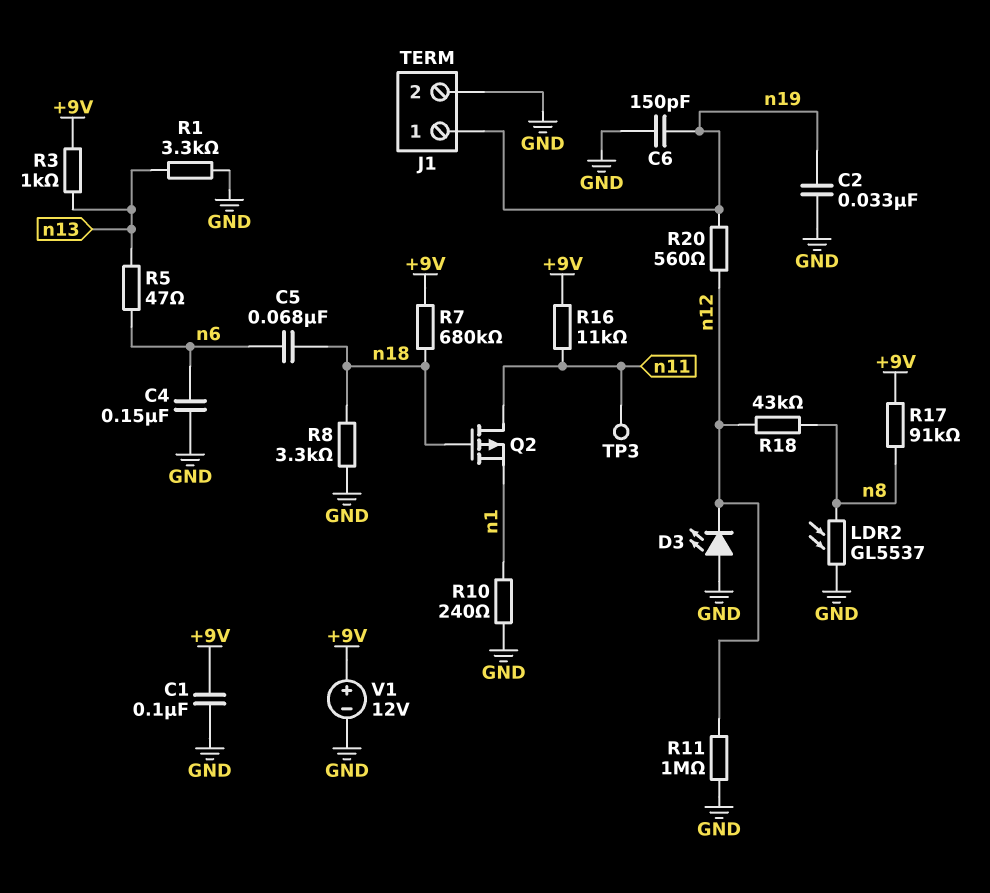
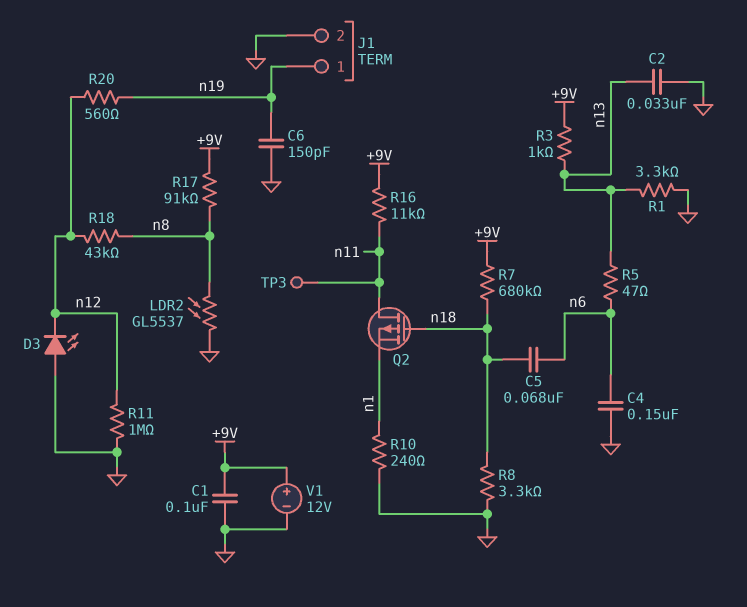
C2: 33nF (GND, n19) -> 33nF (GND, n13)

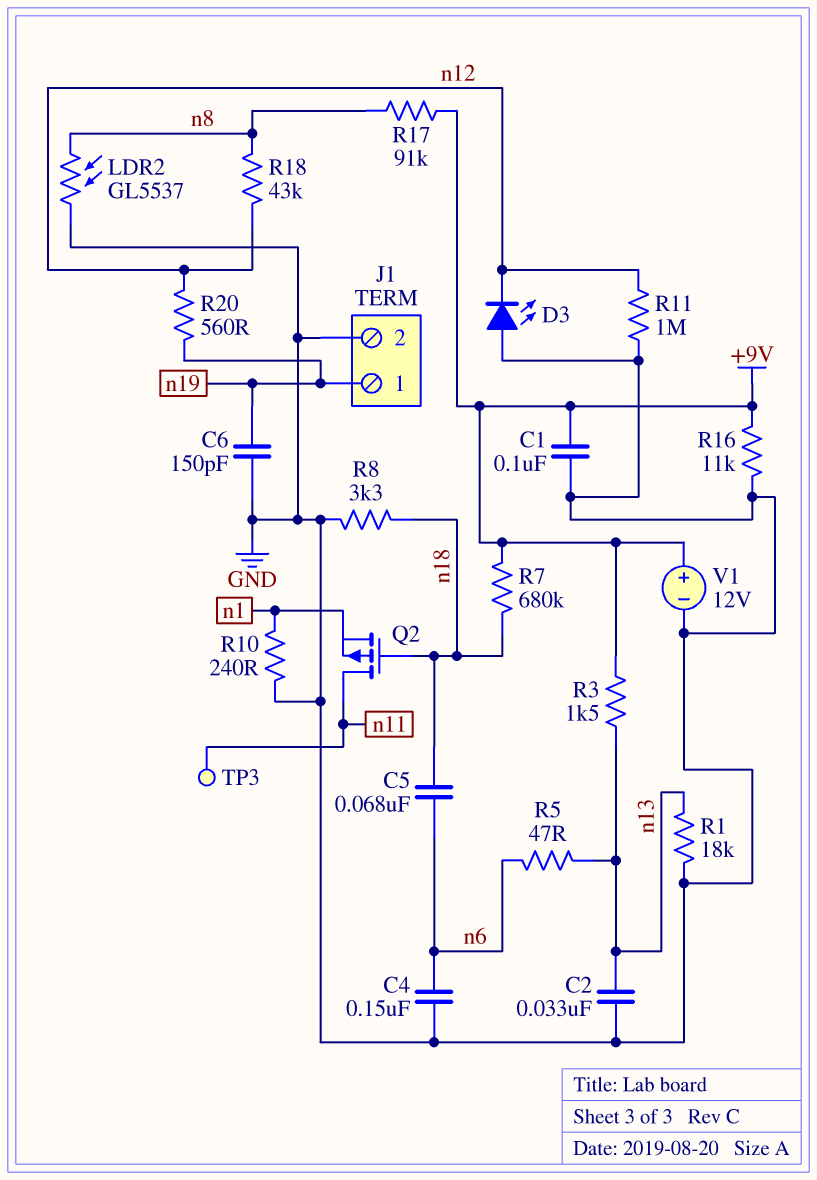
R1: 3.3k (GND, n13) -> 18k (GND, n13)
R3: 1k (+9V, n13) -> 1.5k (+9V, n13)
R16: 11k (+9V, n11) -> 11k (+9V, GND)

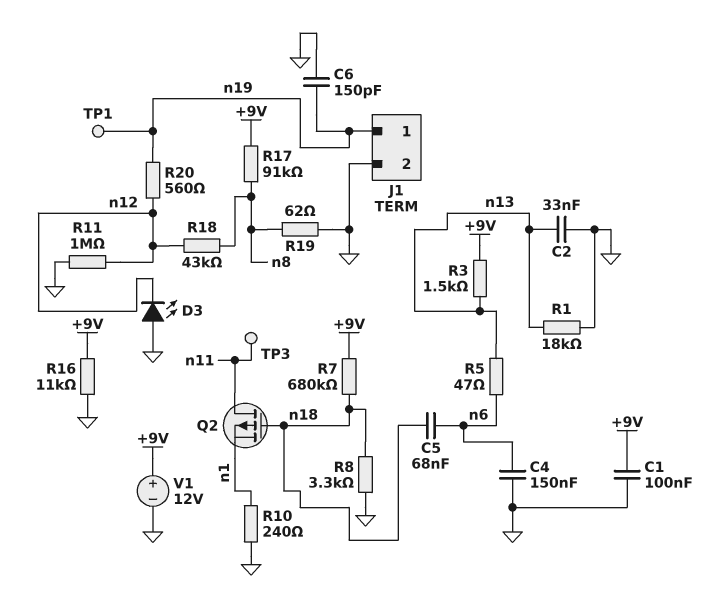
LDR2: GL5537 (GND, n8) -> none
R19: none -> 62 (GND, n8)
TP1: none -> test point (n19)

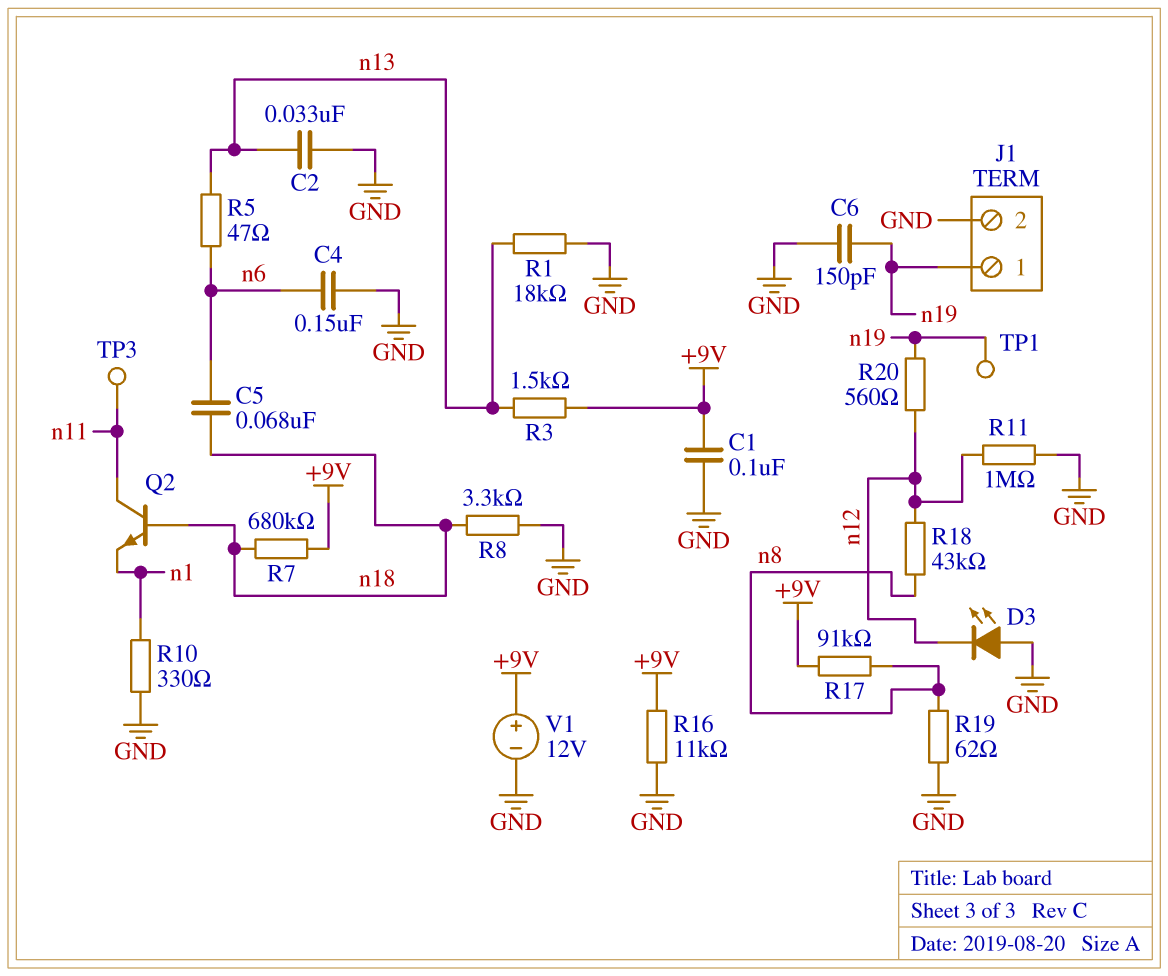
Q2: PMOS (G n18, D n11, S n1) -> NPN (B n18, C n11, E n1)
R10: 240 (GND, n1) -> 330 (GND, n1)

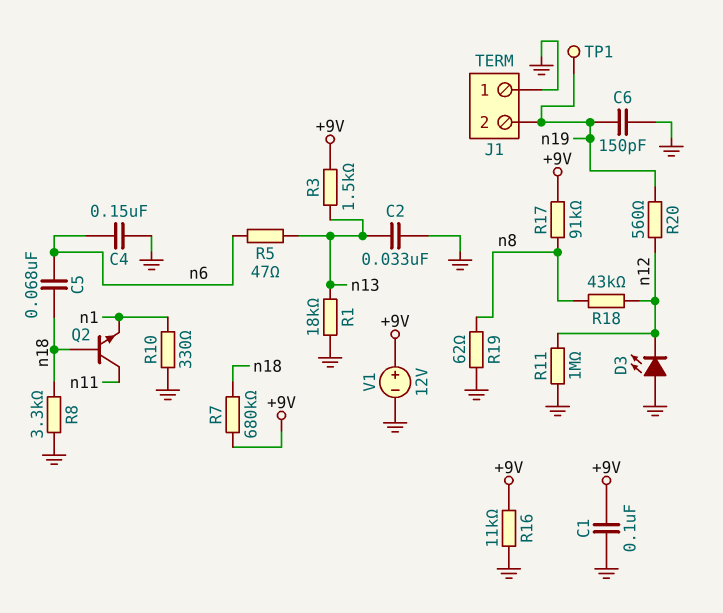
J1 pin 1: n19 -> GND
J1 pin 2: GND -> n19
TP3: test point (n11) -> none

